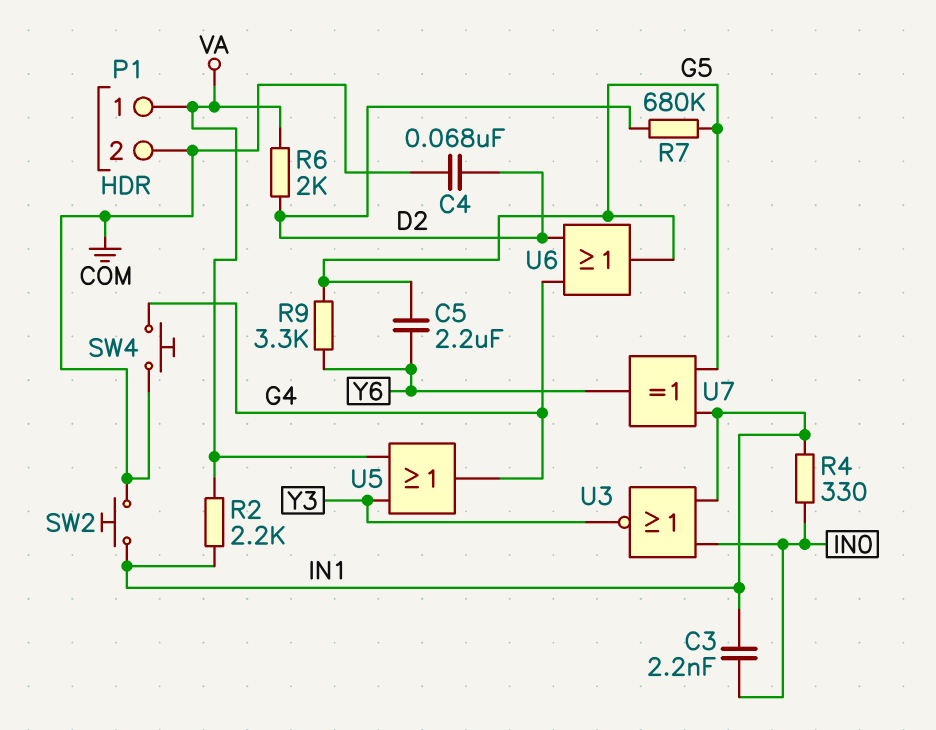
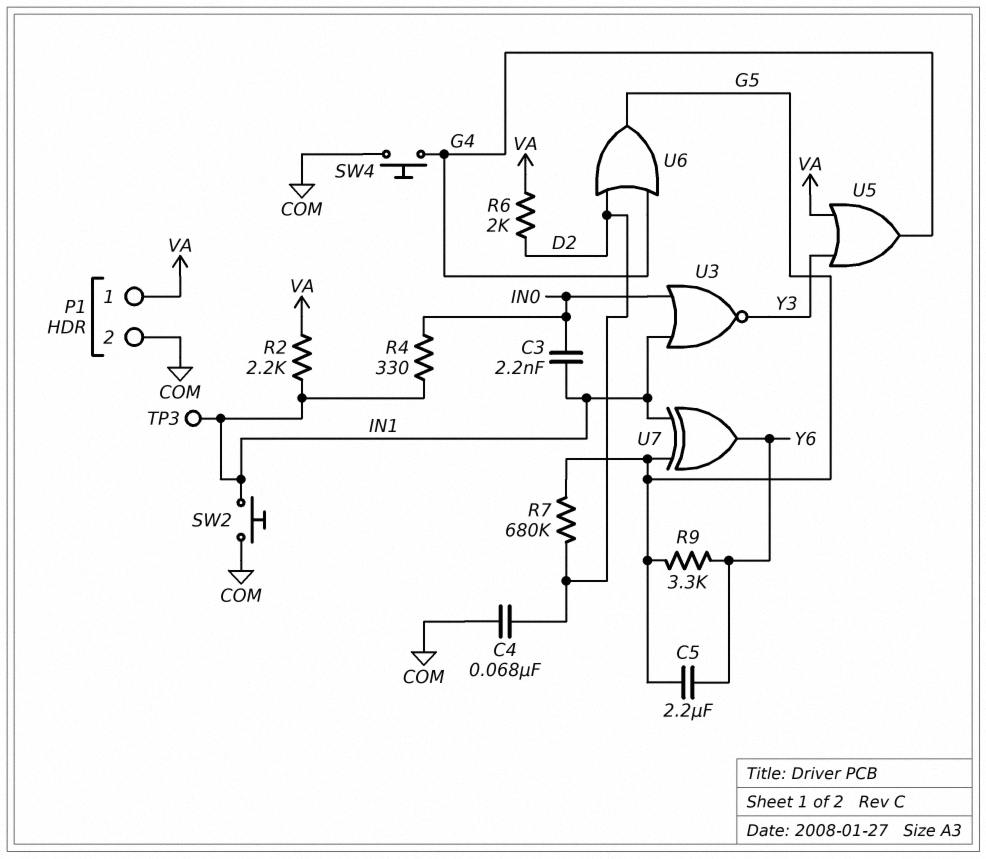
TP3: none -> test point (IN1)

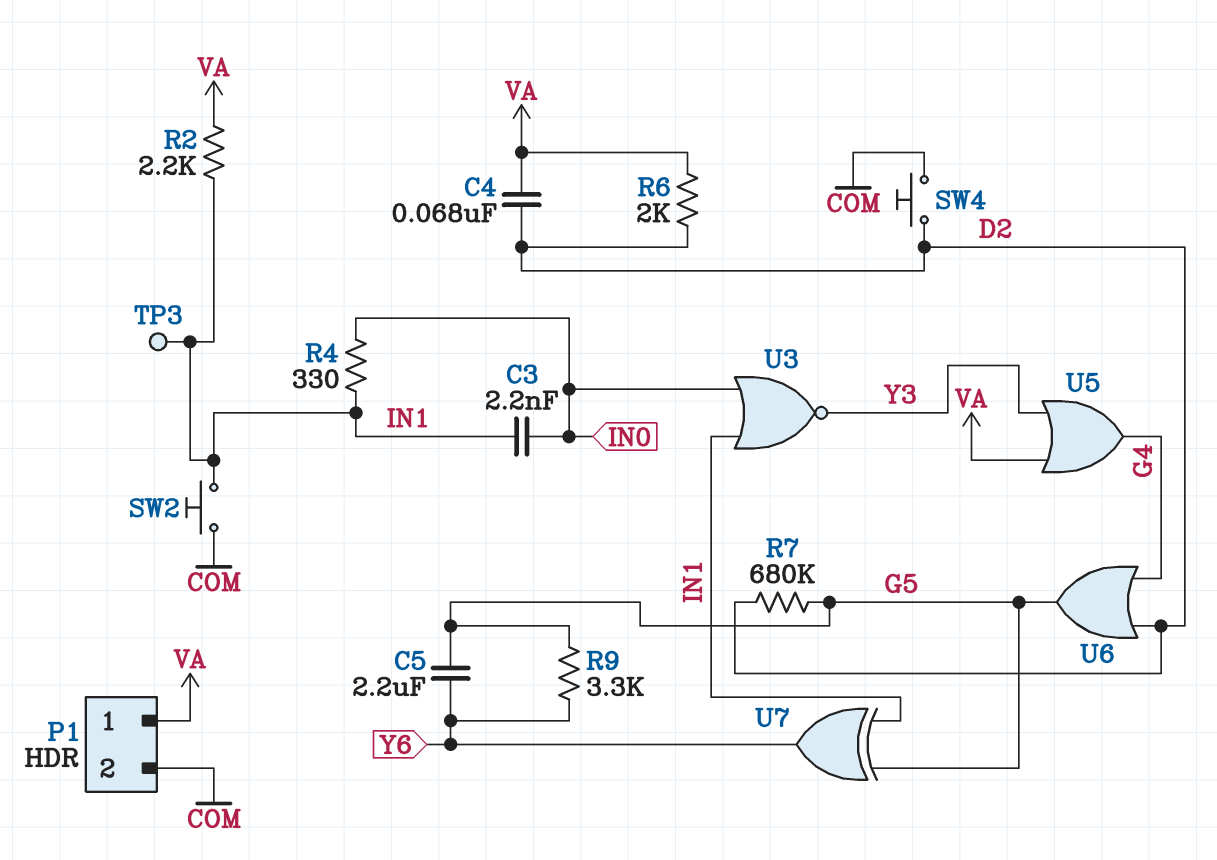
C4: 68nF (COM, D2) -> 68nF (D2, VA)
SW4: button (COM, G4) -> button (COM, D2)

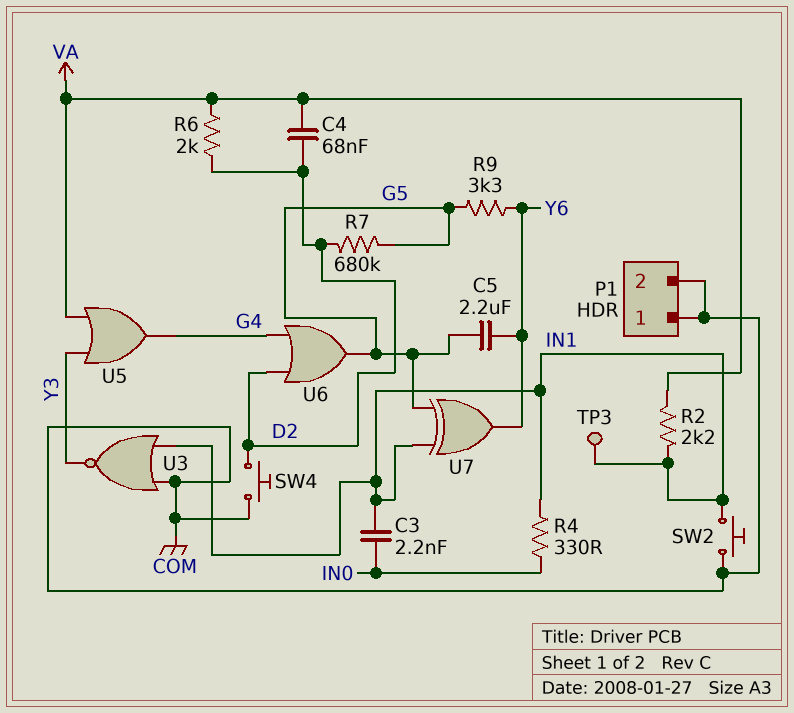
P1 pin 1: VA -> COM
U3: NOR (in IN0, in IN1, out Y3) -> NOR (in COM, in IN1, out Y3)

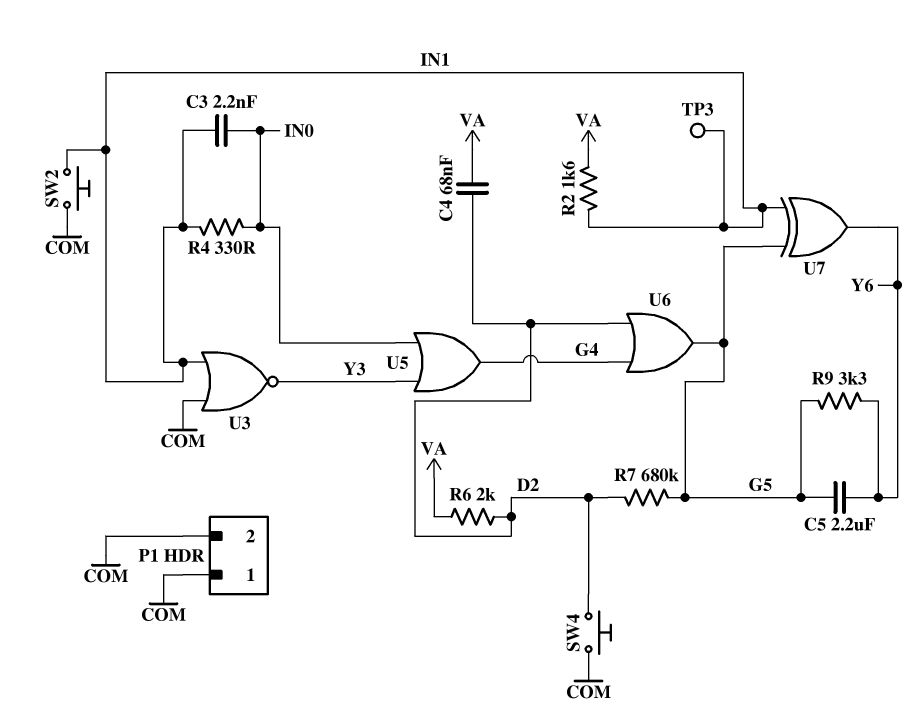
R2: 2.2k (IN1, VA) -> 1.6k (IN1, VA)
U5: OR (in VA, in Y3, out G4) -> OR (in IN0, in Y3, out G4)

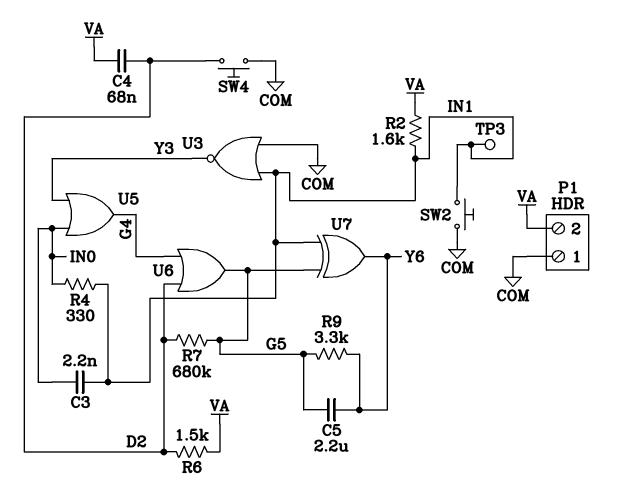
P1 pin 2: COM -> VA
R6: 2k (D2, VA) -> 1.5k (D2, VA)

